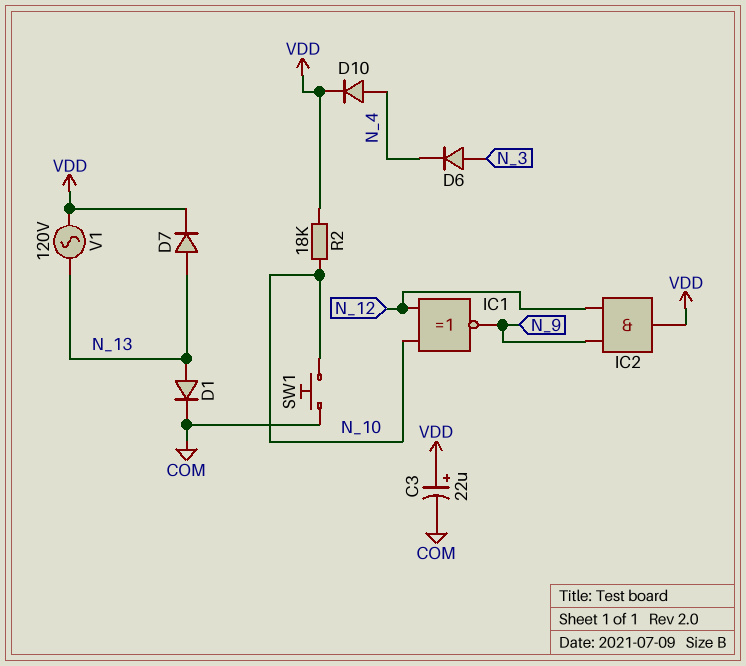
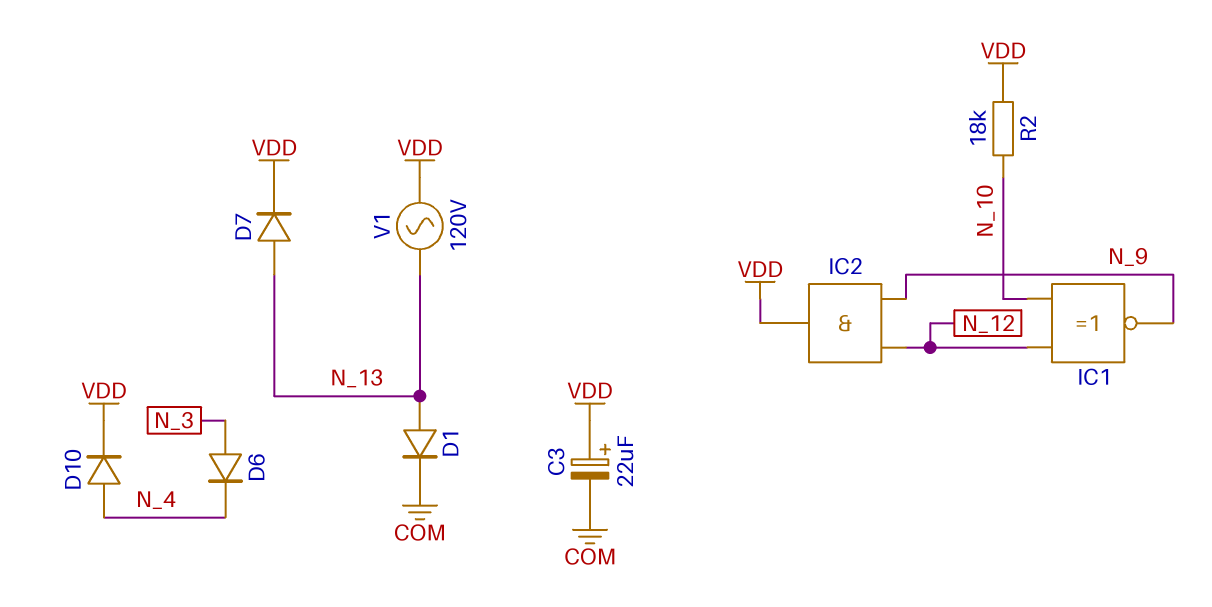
SW1: button (COM, N_10) -> none

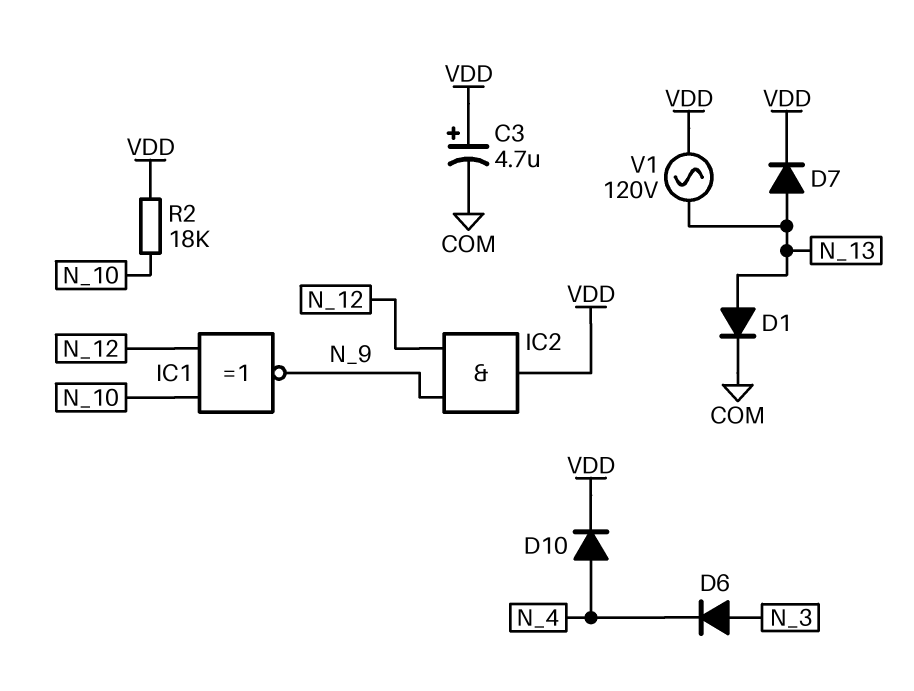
C3: 22uF (plus VDD, minus COM) -> 4.7uF (plus VDD, minus COM)

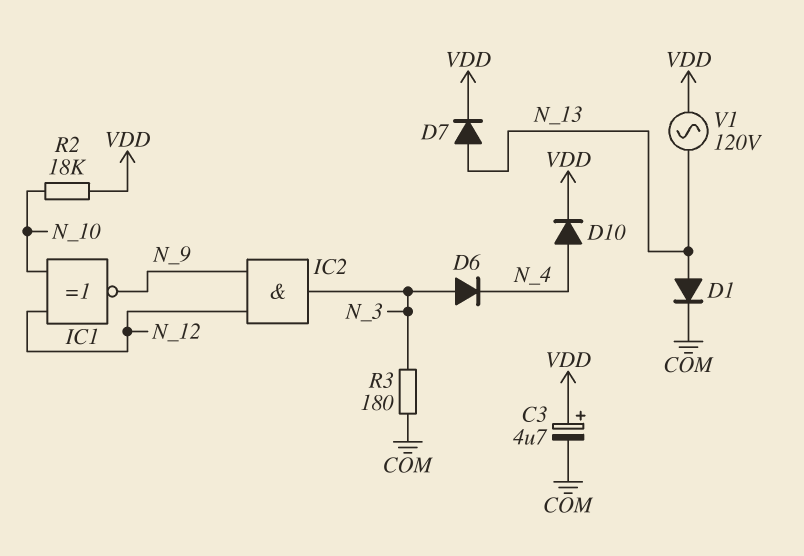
IC2: AND (in N_9, in N_12, out VDD) -> AND (in N_9, in N_12, out N_3)
R3: none -> 180 (COM, N_3)

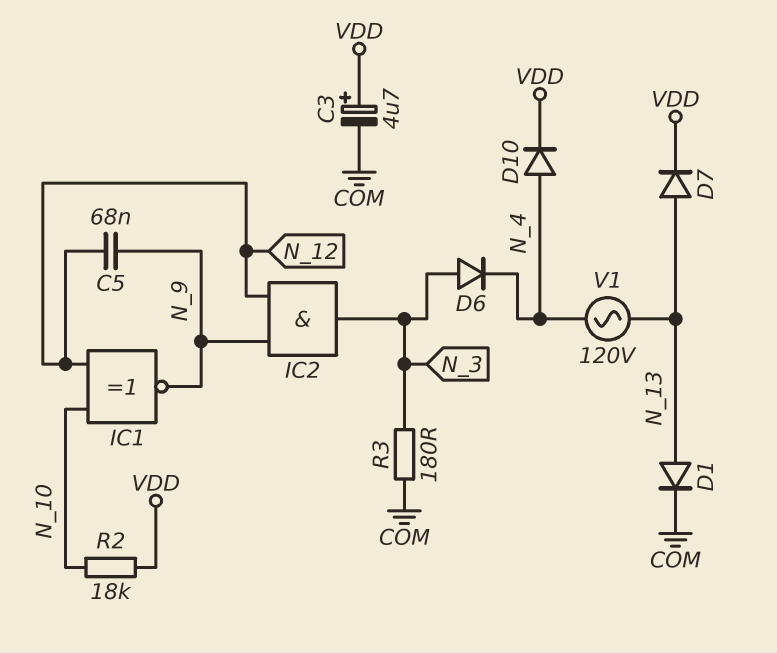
C5: none -> 68nF (N_9, N_12)
V1: AC 120V (N_13, VDD) -> AC 120V (N_4, N_13)

